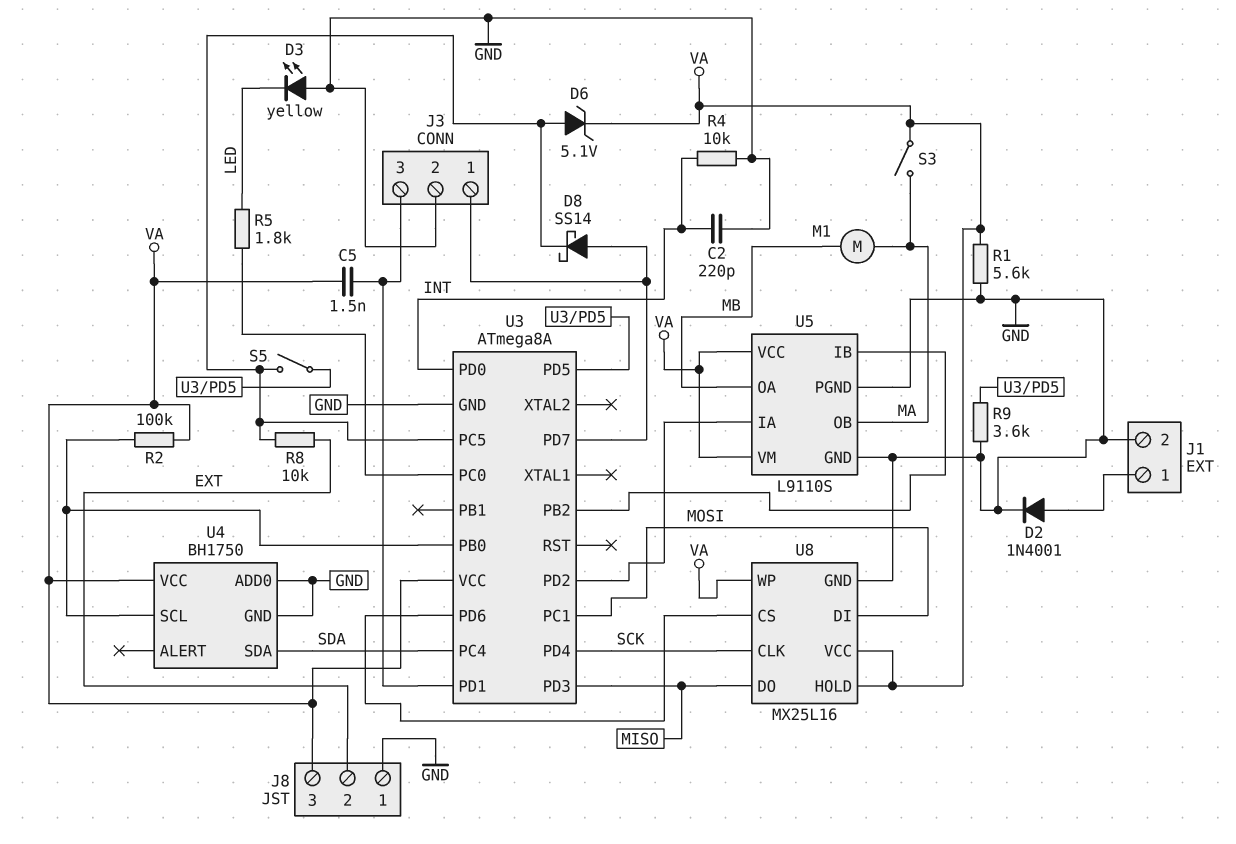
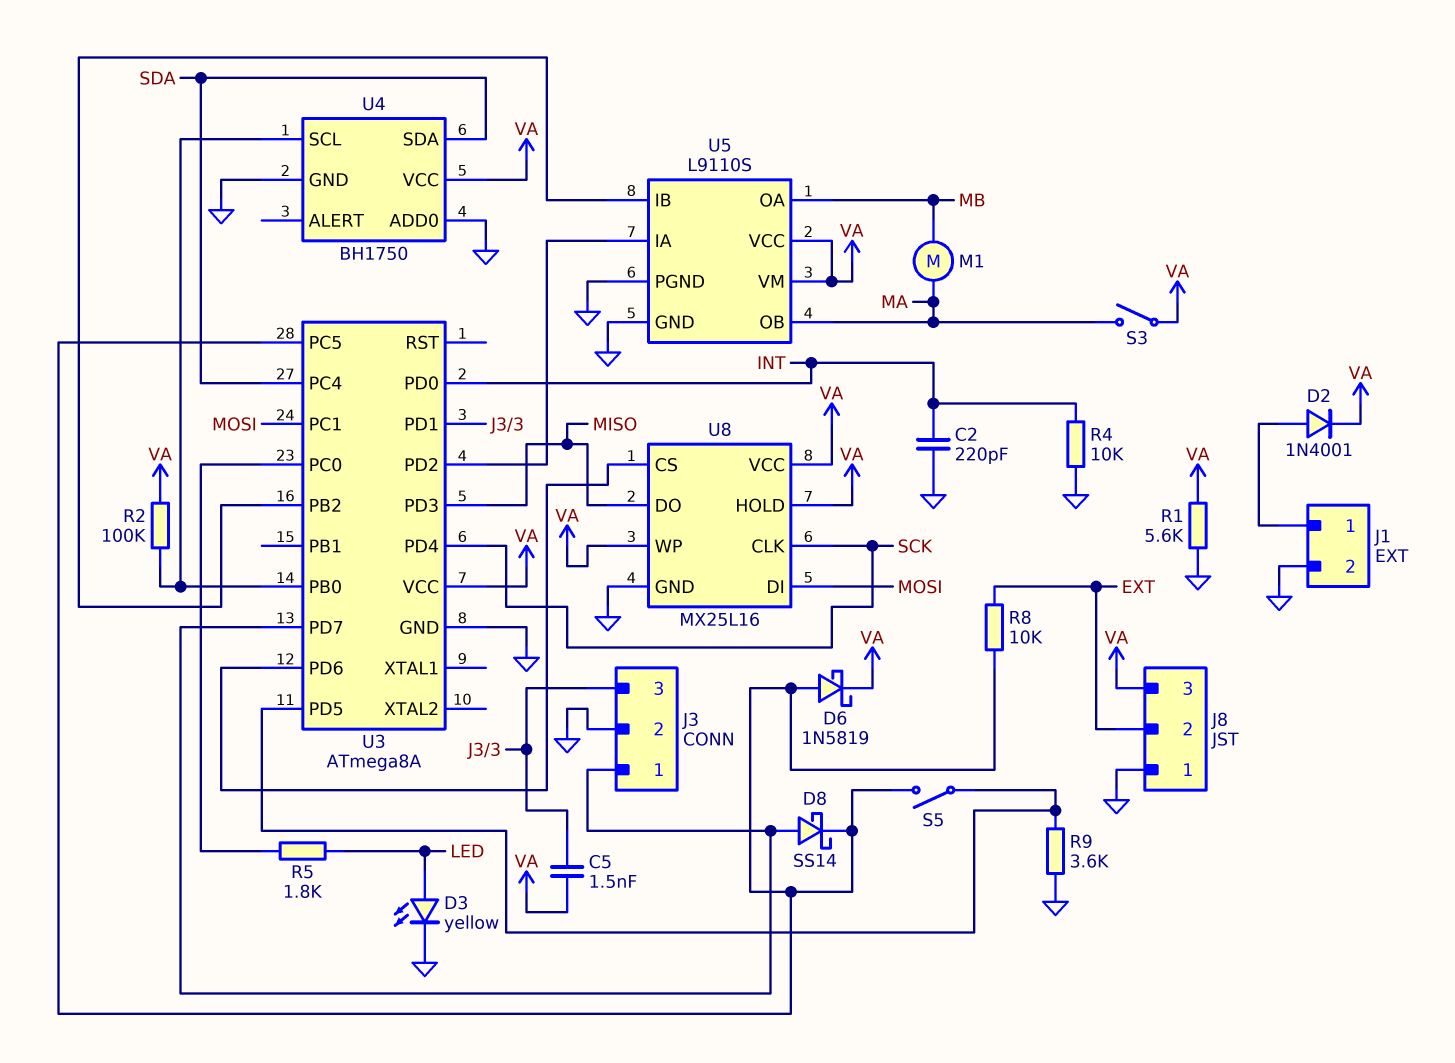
D2: diode 1N4001 (A J1/1, K GND) -> diode 1N4001 (A J1/1, K VA)
D3: LED yellow (A GND, K LED) -> LED yellow (A LED, K GND)
D6: zener 5.1V (A U3/PC5, K VA) -> schottky 1N5819 (A U3/PC5, K VA)

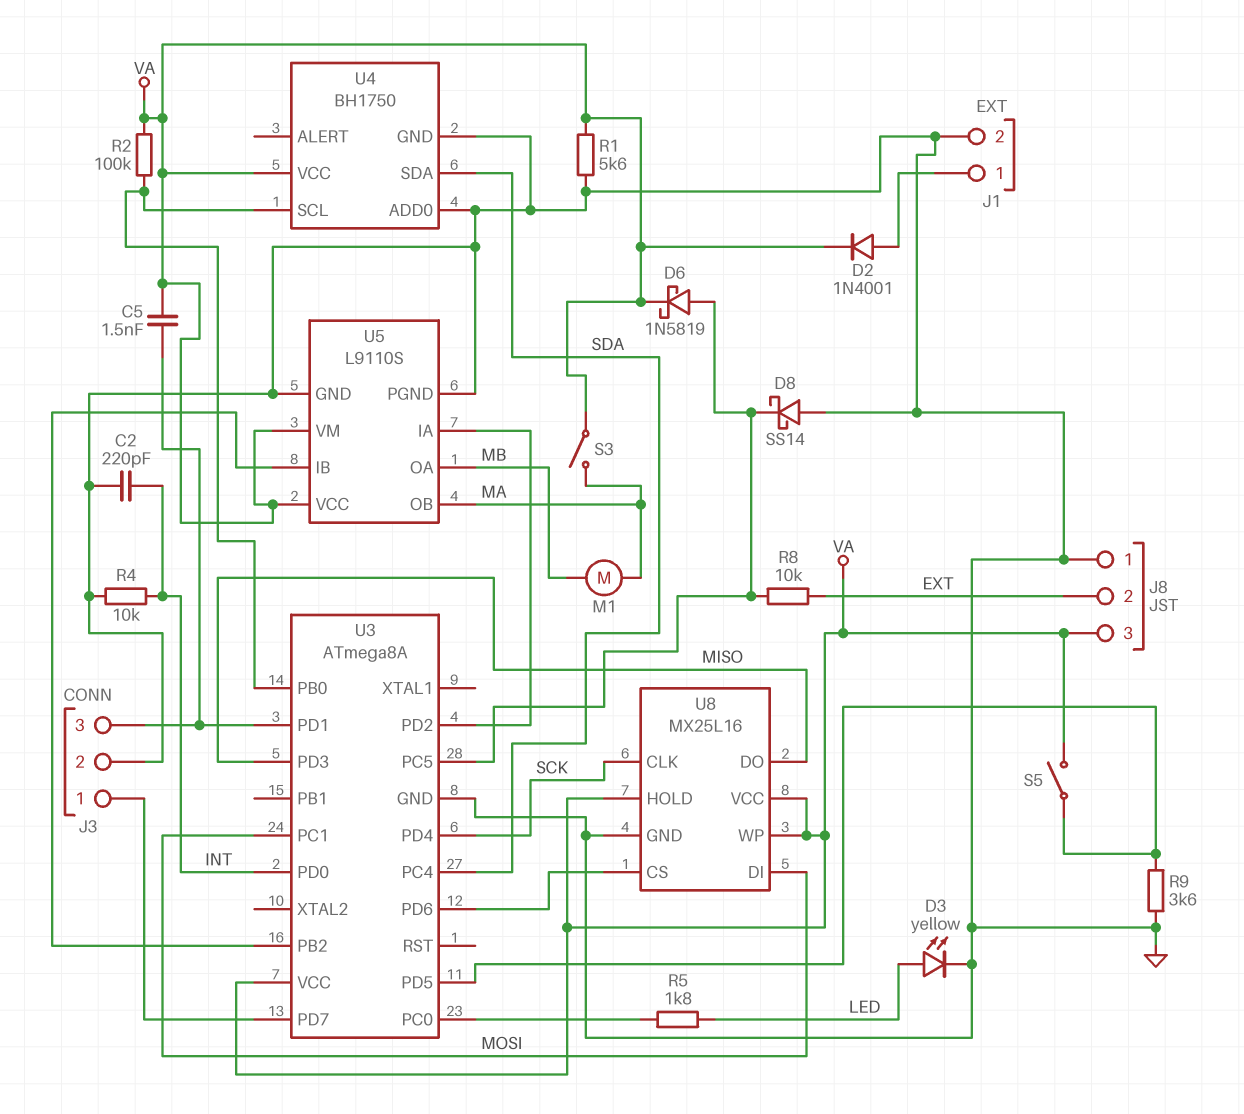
D8: schottky SS14 (A J3/1, K U3/PC5) -> schottky SS14 (A GND, K U3/PC5)
S5: switch (U3/PC5, U3/PD5) -> switch (U3/PD5, VA)

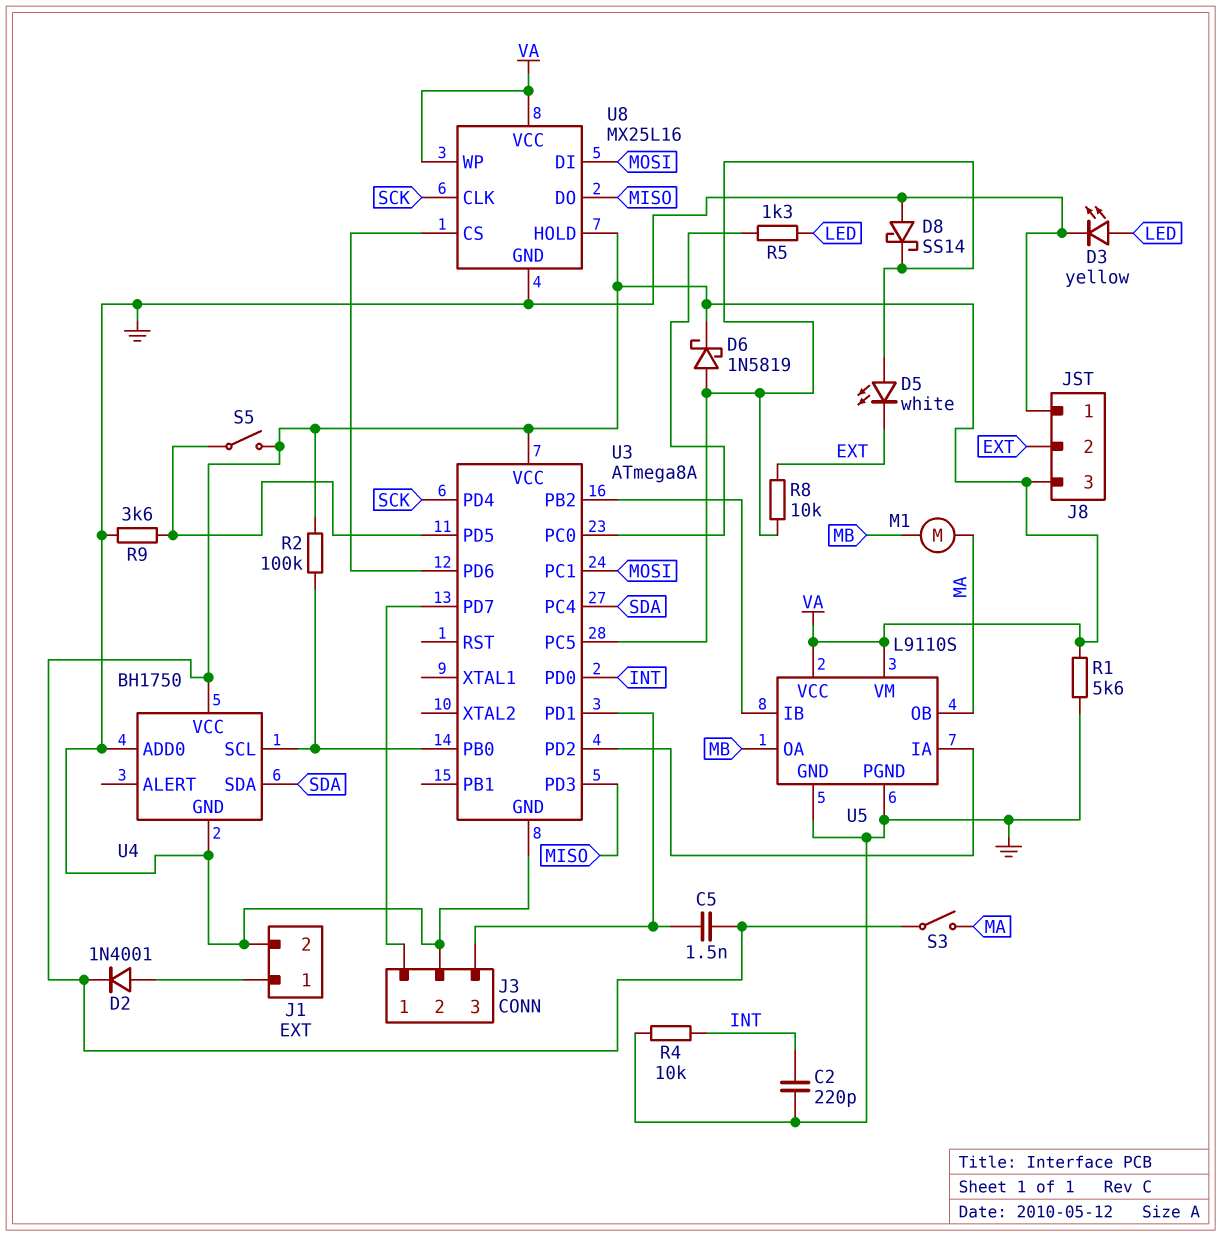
D5: none -> LED white (A U3/PC5, K EXT)
R5: 1.8k (LED, U3/PC0) -> 1.3k (LED, U3/PC0)

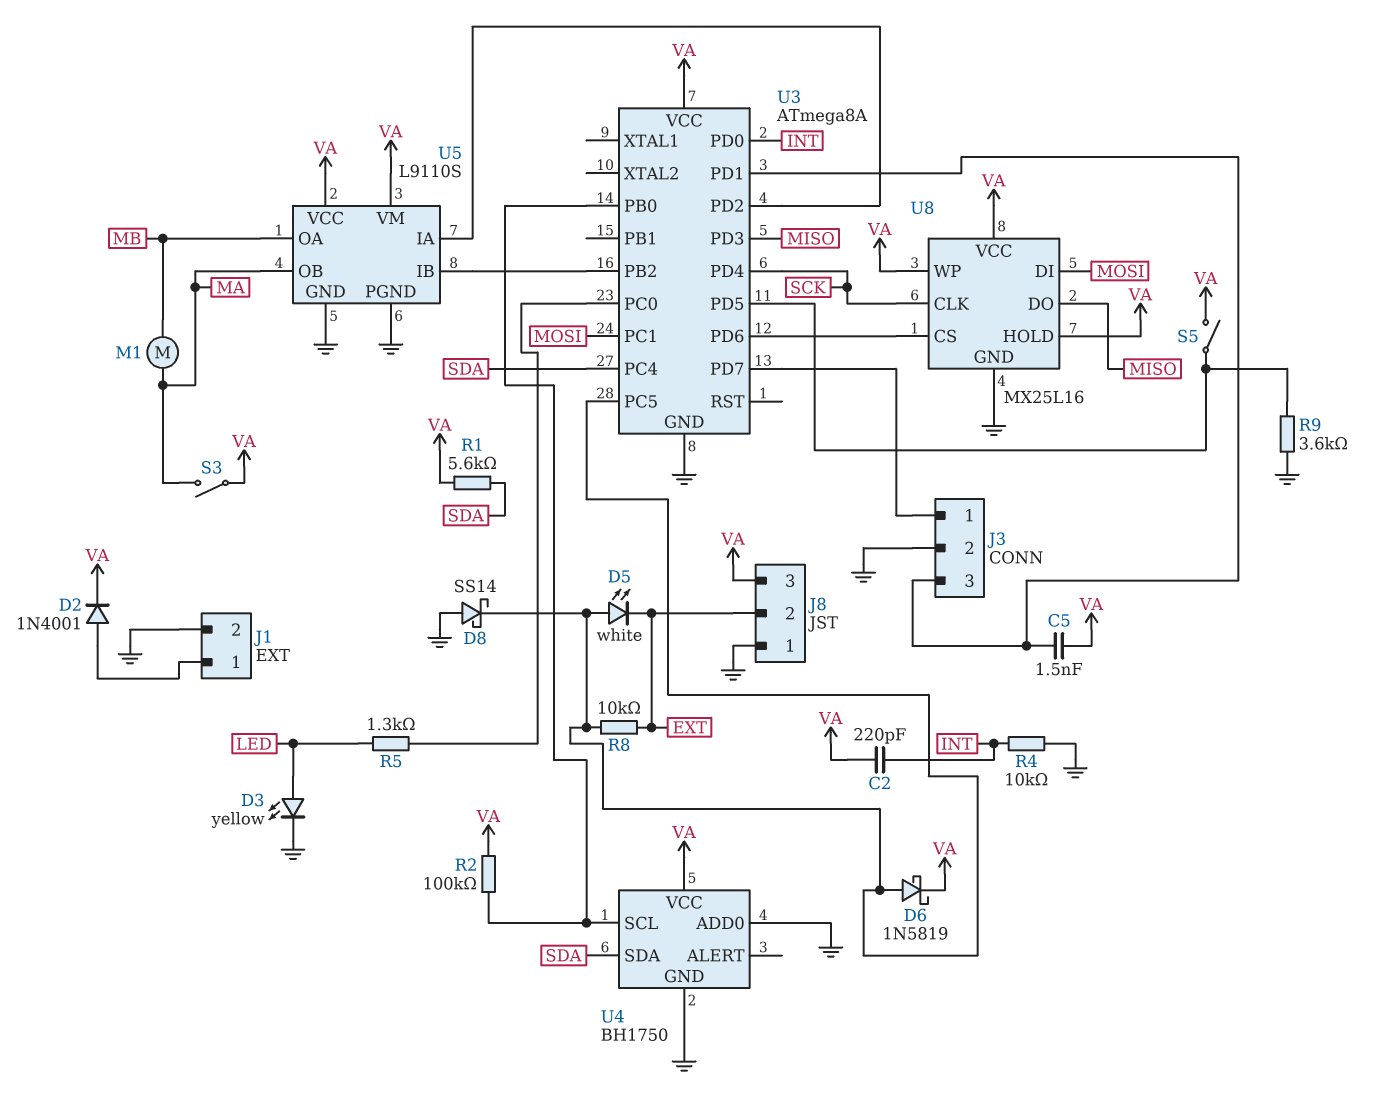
C2: 220pF (GND, INT) -> 220pF (INT, VA)
R1: 5.6k (GND, VA) -> 5.6k (SDA, VA)

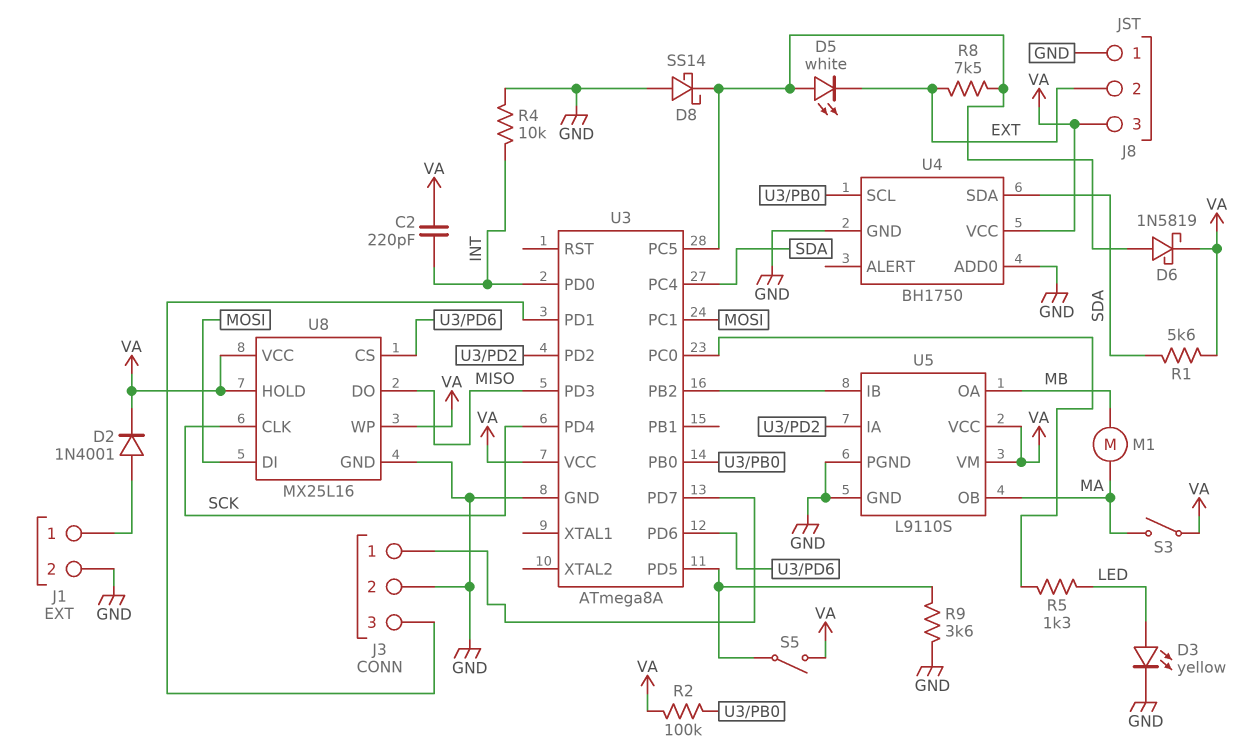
C5: 1.5nF (J3/3, VA) -> none
R8: 10k (EXT, U3/PC5) -> 7.5k (EXT, U3/PC5)

